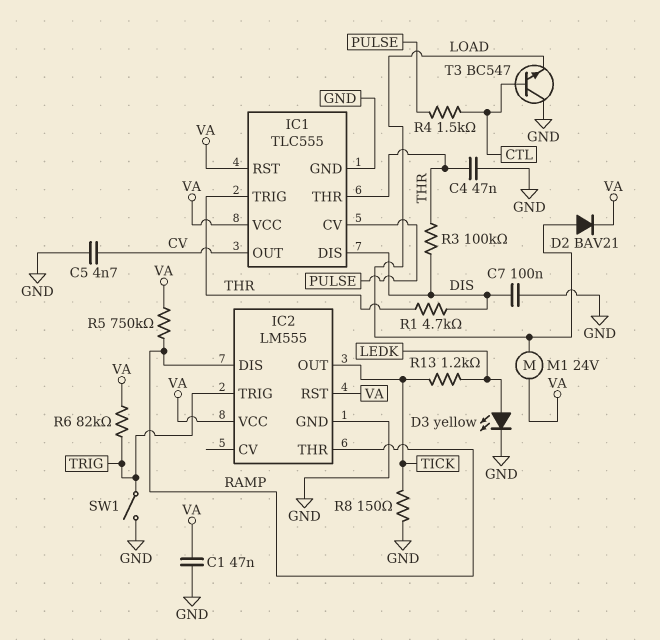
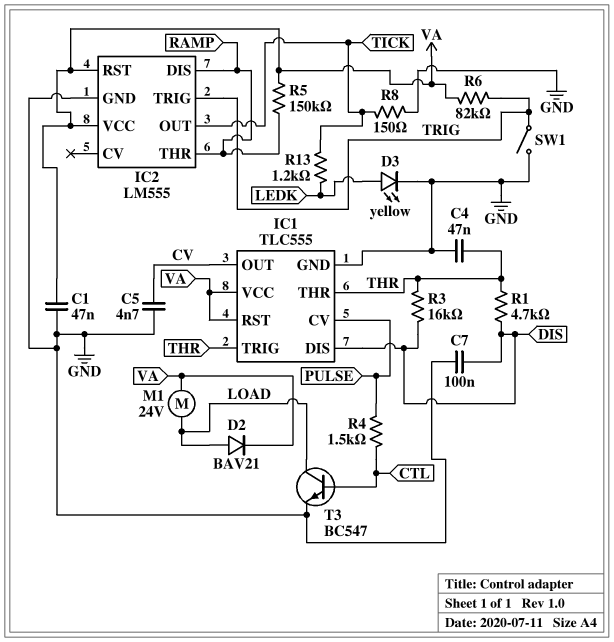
R3: 100k (DIS, THR) -> 16k (DIS, THR)
R5: 750k (RAMP, VA) -> 150k (RAMP, VA)
T3: NPN BC547 (B CTL, C GND, E LOAD) -> NPN BC547 (B CTL, C LOAD, E GND)

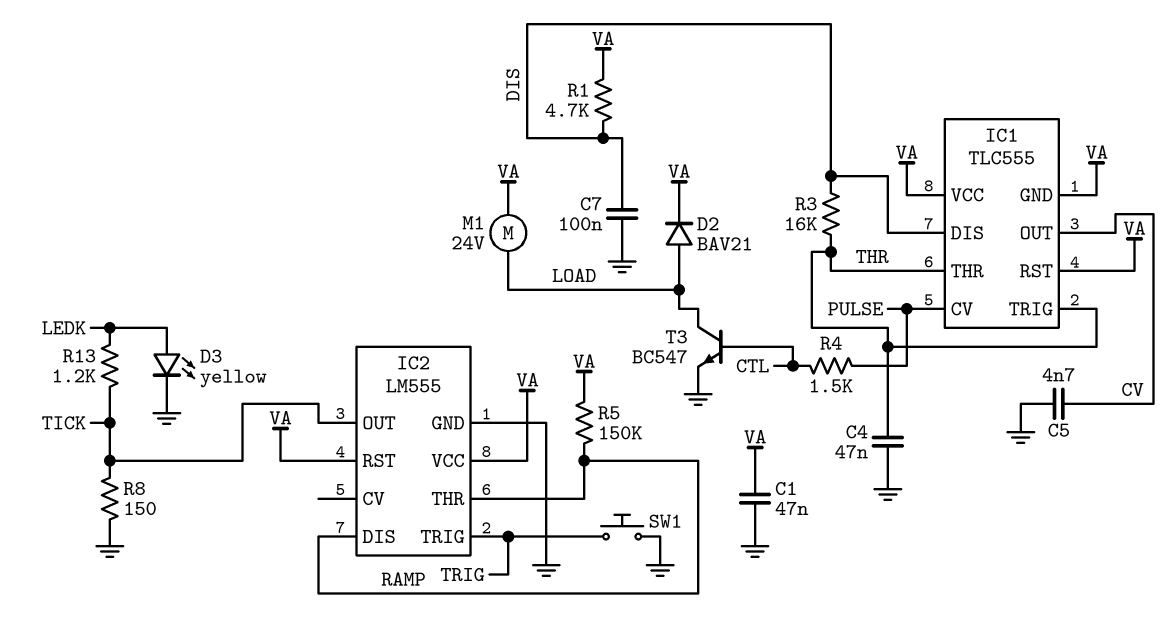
IC1 pin GND: GND -> VA
R1: 4.7k (DIS, THR) -> 4.7k (DIS, VA)
R6: 82k (TRIG, VA) -> none
SW1: switch (GND, TRIG) -> button (GND, TRIG)

